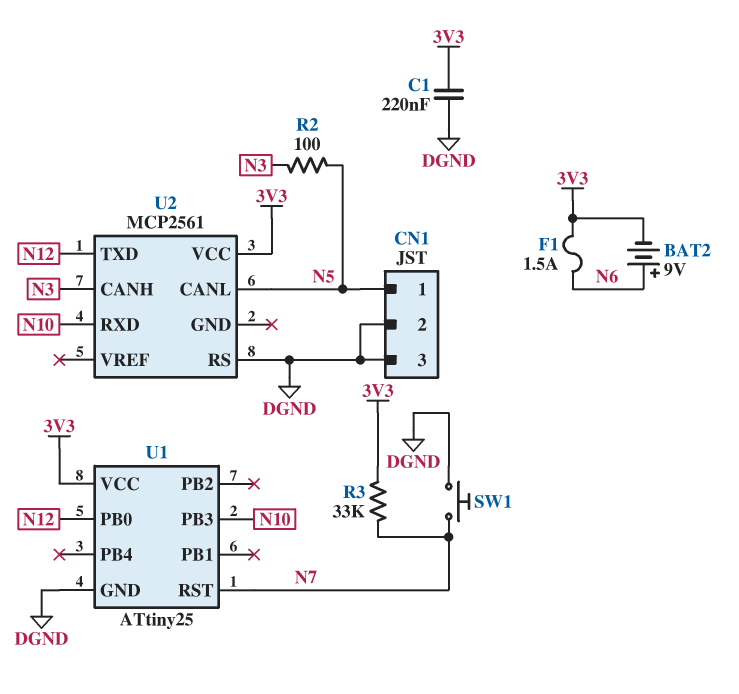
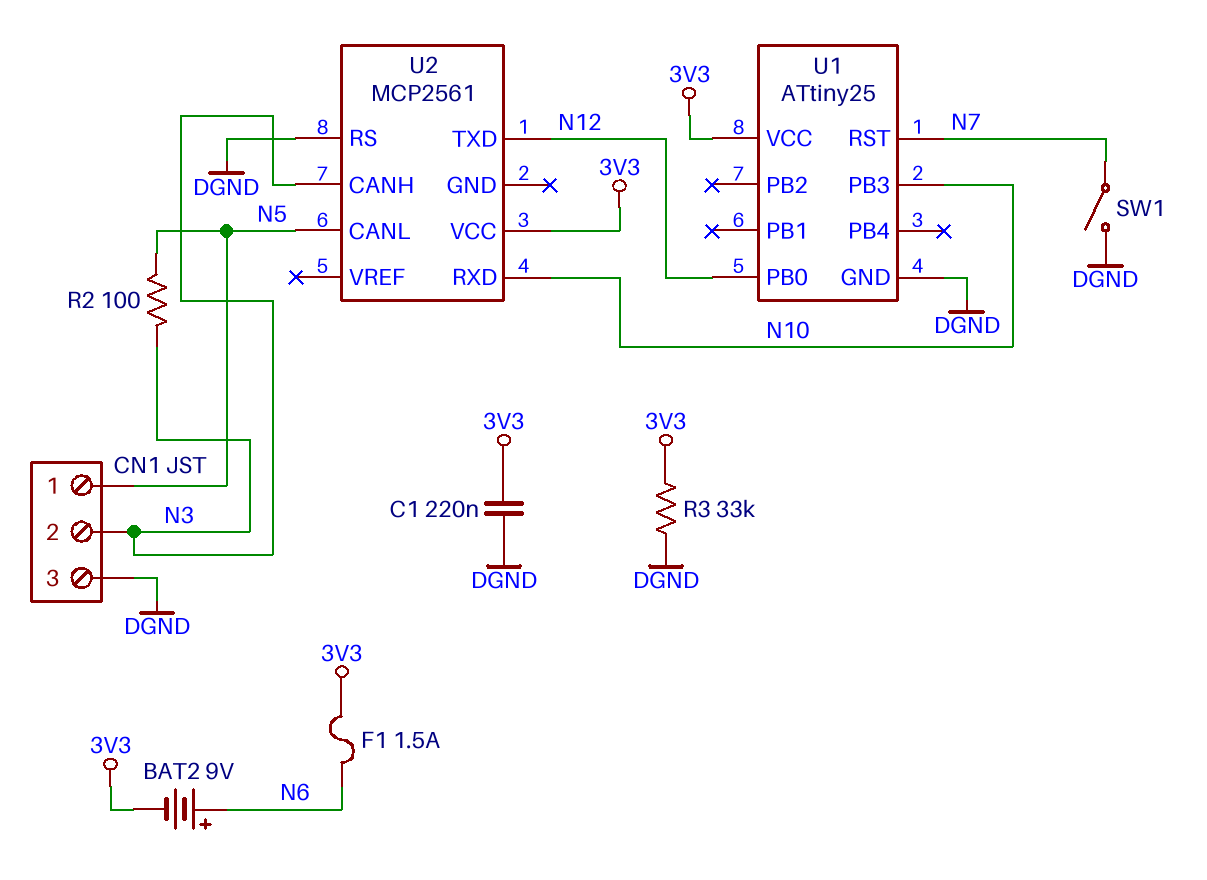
CN1 pin 2: DGND -> N3
R3: 33k (3V3, N7) -> 33k (3V3, DGND)
SW1: button (DGND, N7) -> switch (DGND, N7)

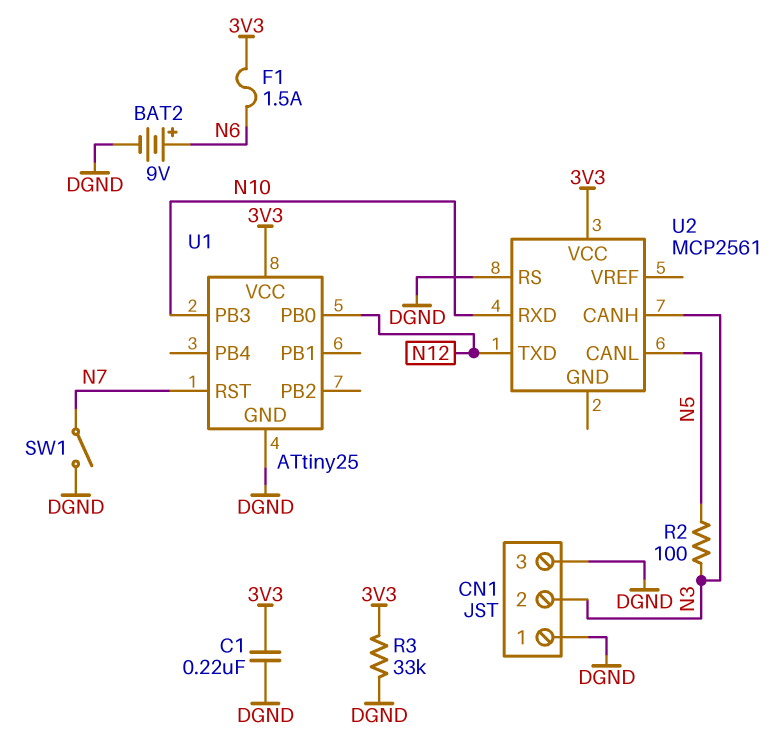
BAT2: 9V (plus N6, minus 3V3) -> 9V (plus N6, minus DGND)
CN1 pin 1: N5 -> DGND

